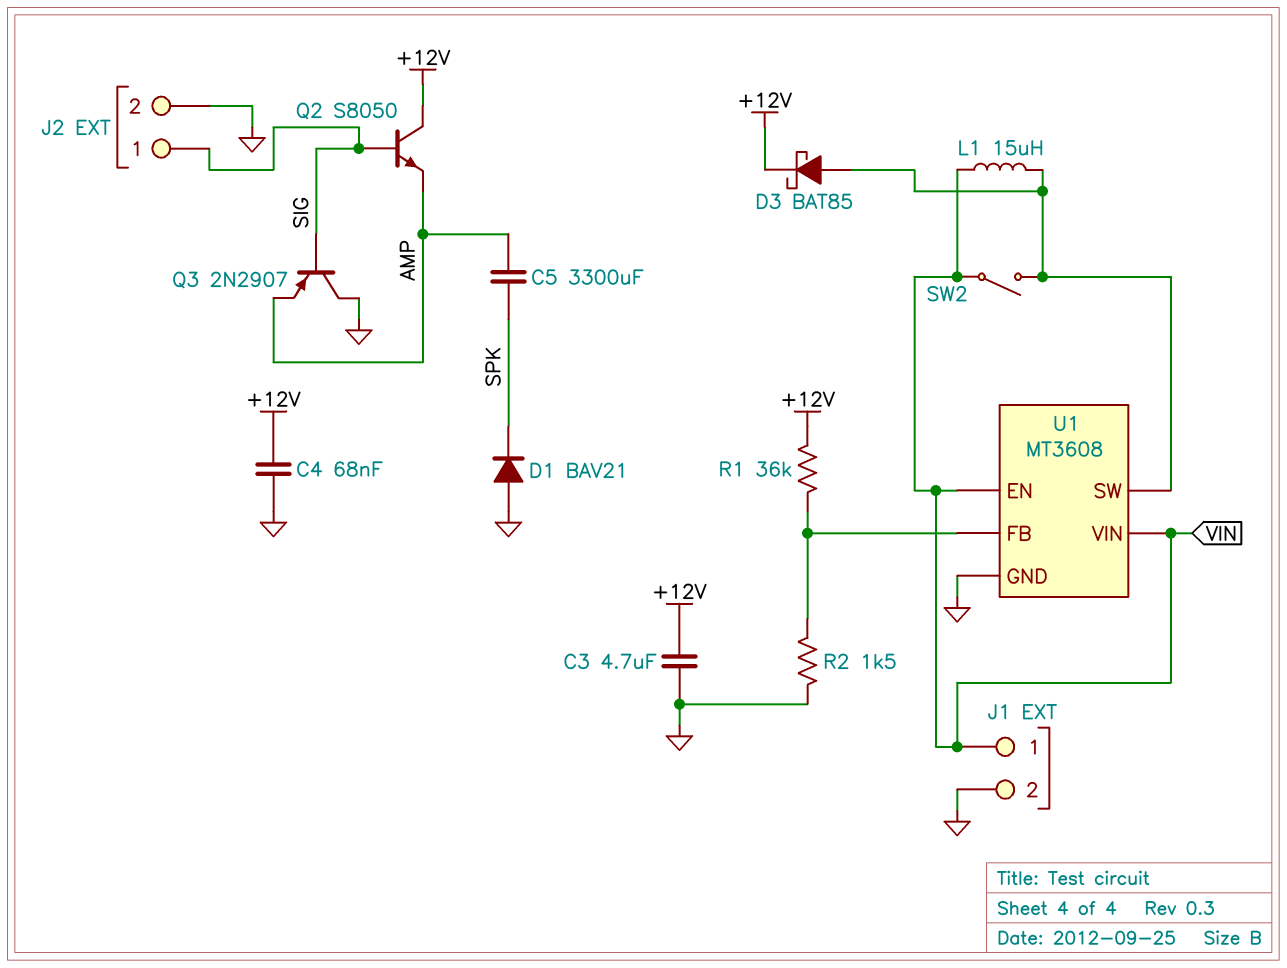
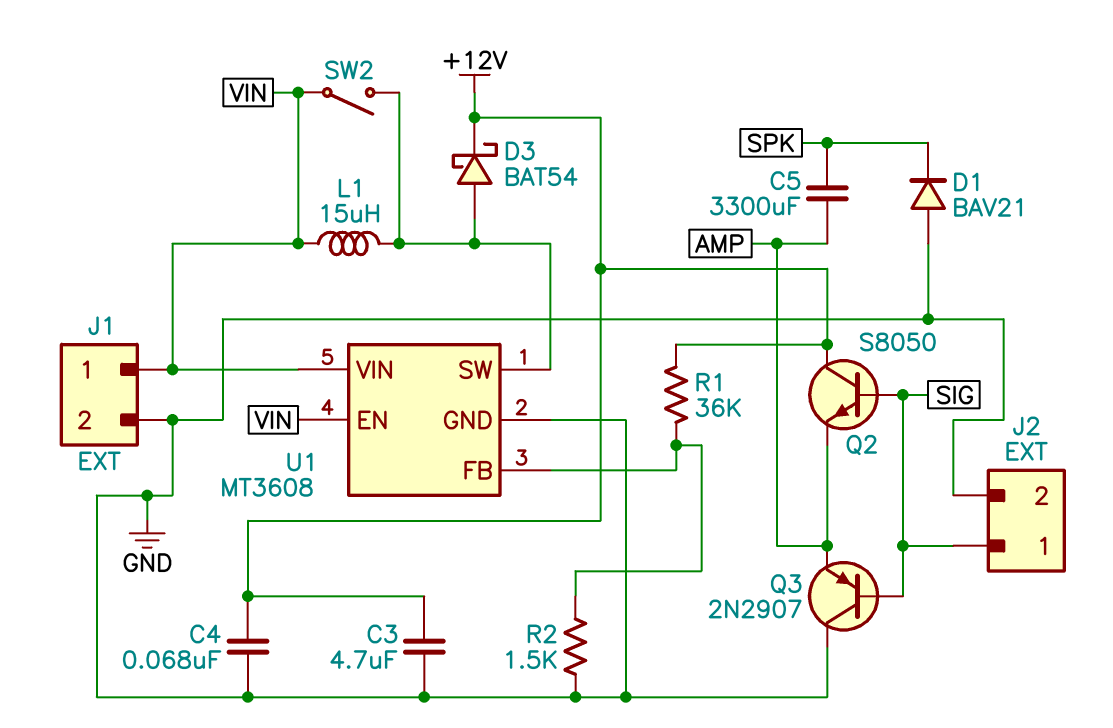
D3: schottky BAT85 (A U1/SW, K +12V) -> schottky BAT54 (A U1/SW, K +12V)

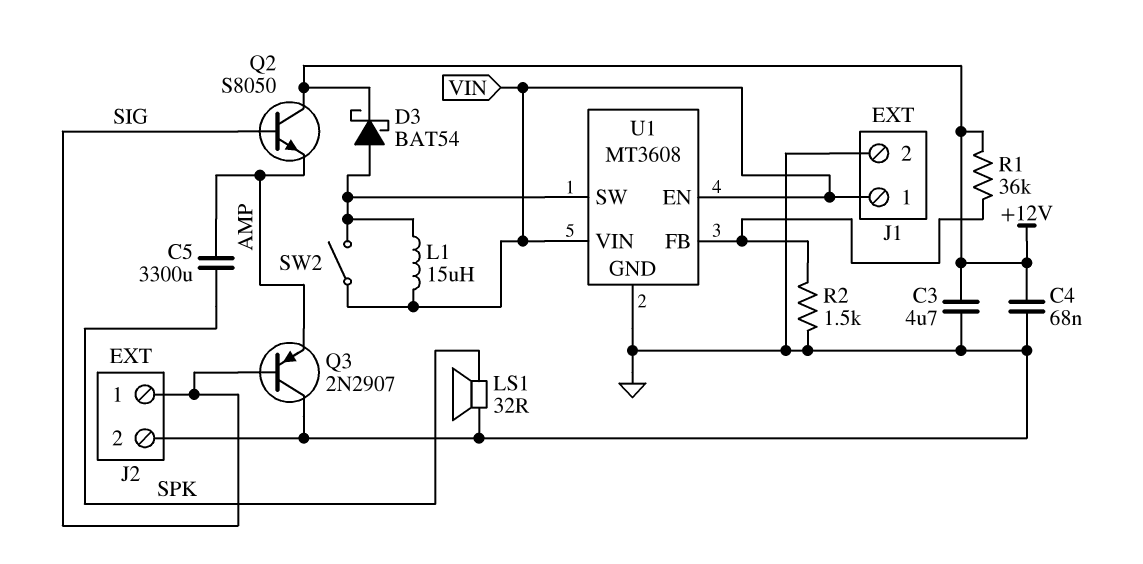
D1: diode BAV21 (A GND, K SPK) -> none
LS1: none -> speaker 32R (GND, SPK)

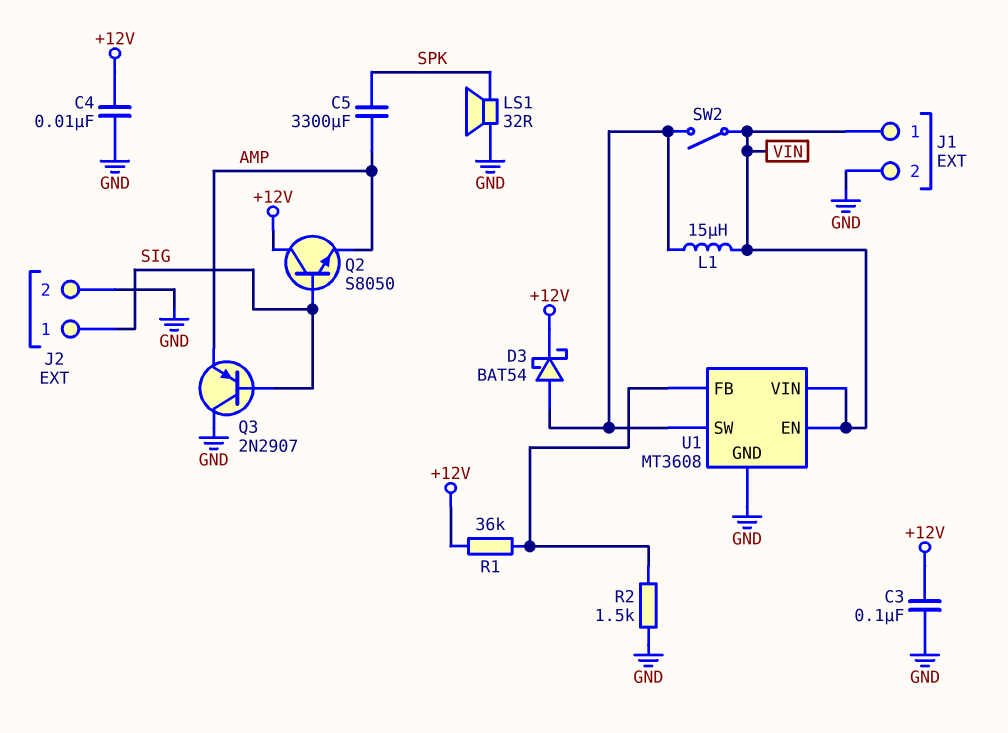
C3: 4.7uF (+12V, GND) -> 100nF (+12V, GND)
C4: 68nF (+12V, GND) -> 10nF (+12V, GND)

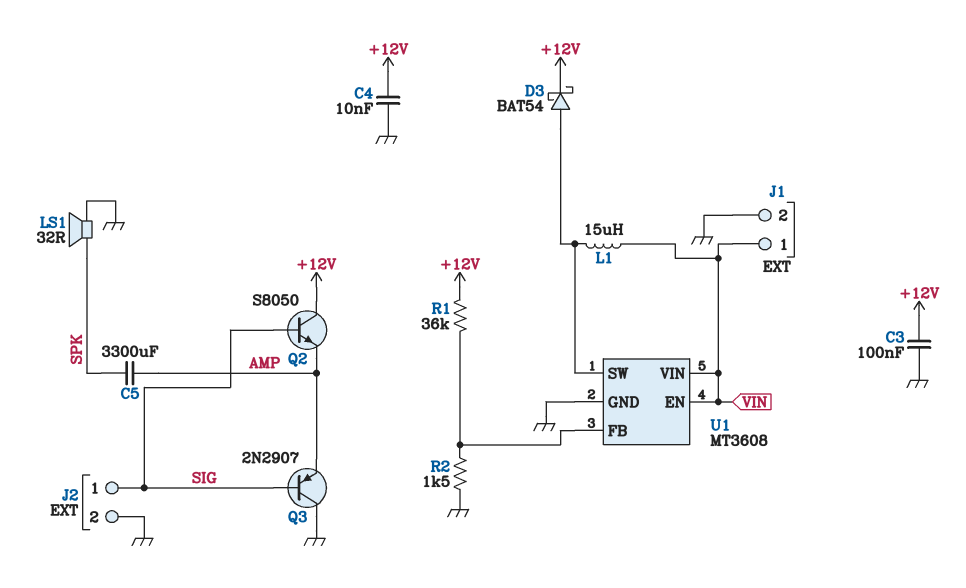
SW2: switch (U1/SW, VIN) -> none

